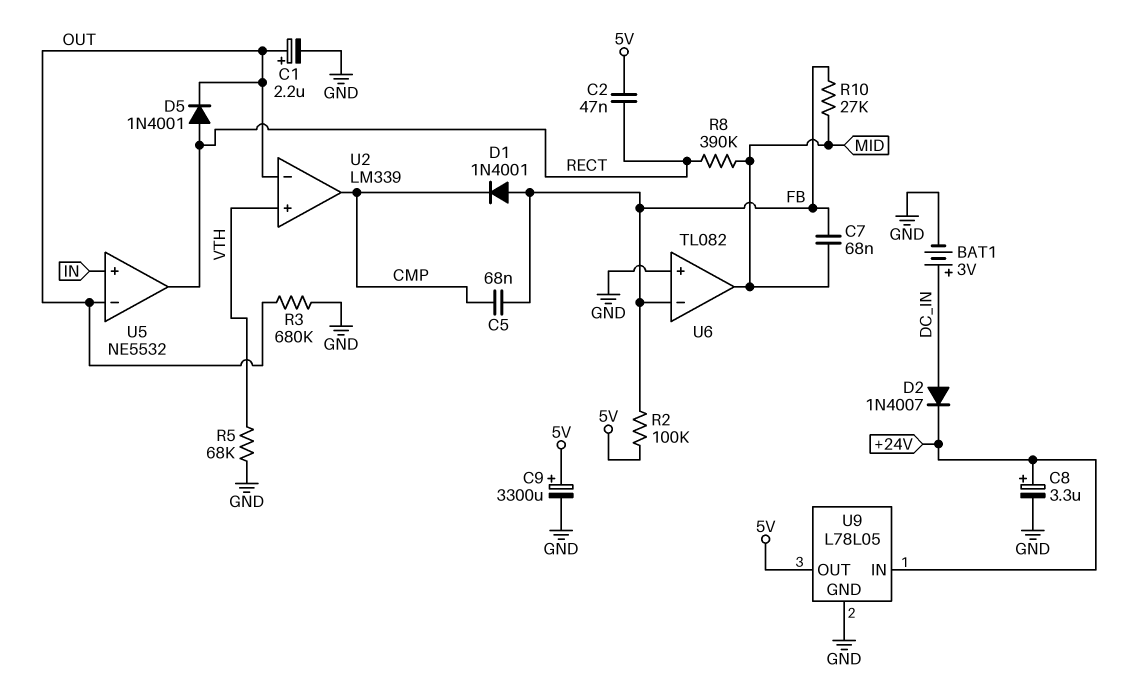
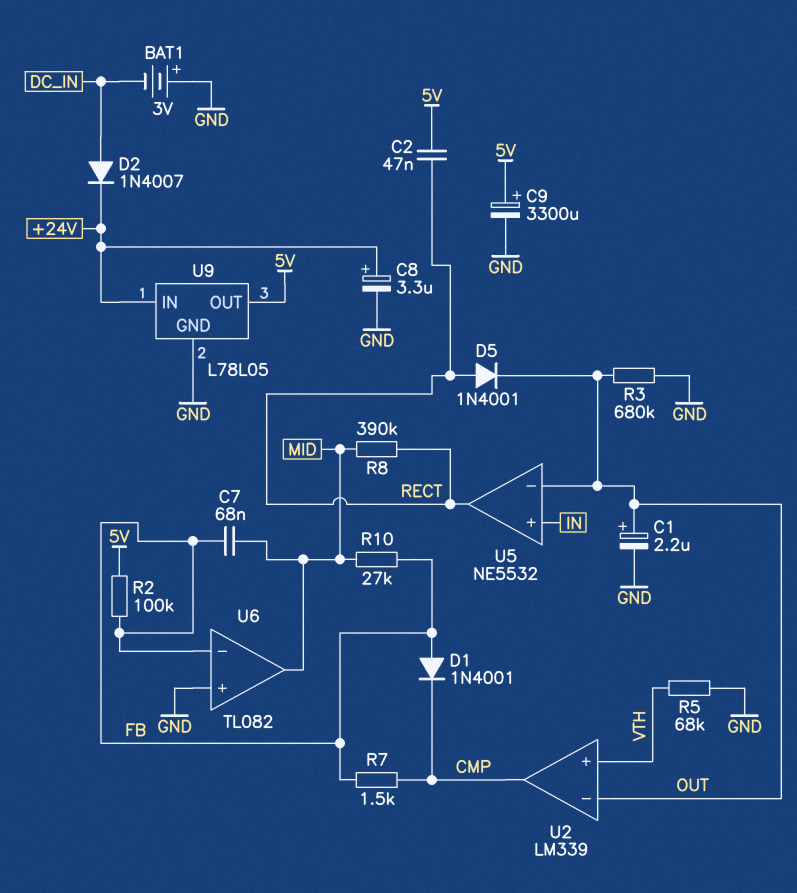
BAT1: 3V (plus DC_IN, minus GND) -> 3V (plus GND, minus DC_IN)
C5: 68nF (CMP, FB) -> none
R7: none -> 1.5k (CMP, FB)

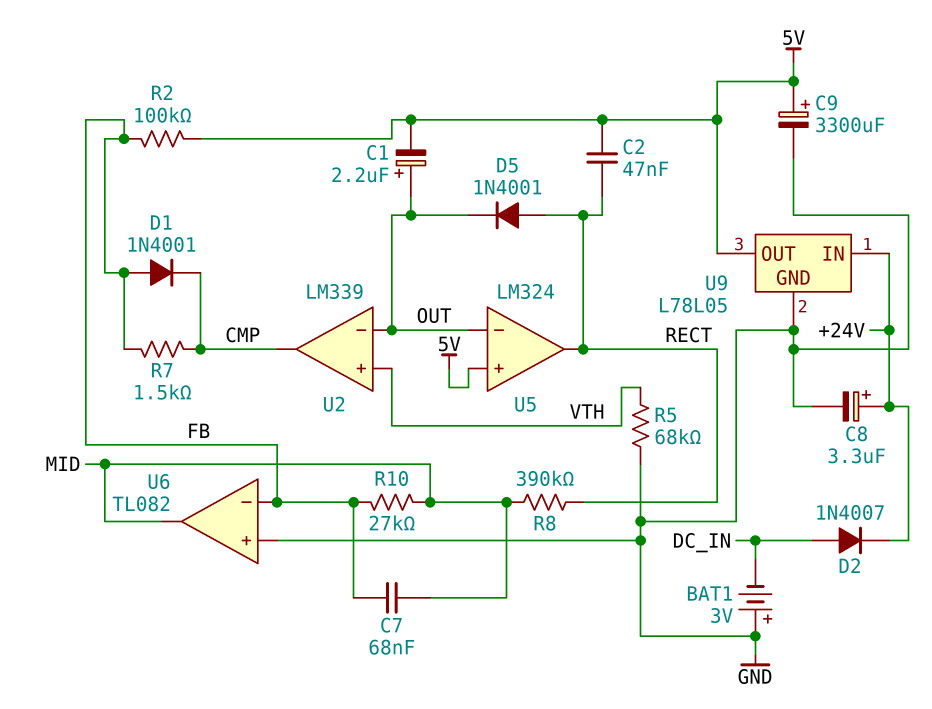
C1: 2.2uF (plus OUT, minus GND) -> 2.2uF (plus OUT, minus 5V)
R3: 680k (GND, OUT) -> none
U5: NE5532 -> LM324
U5 pin in+: IN -> 5V

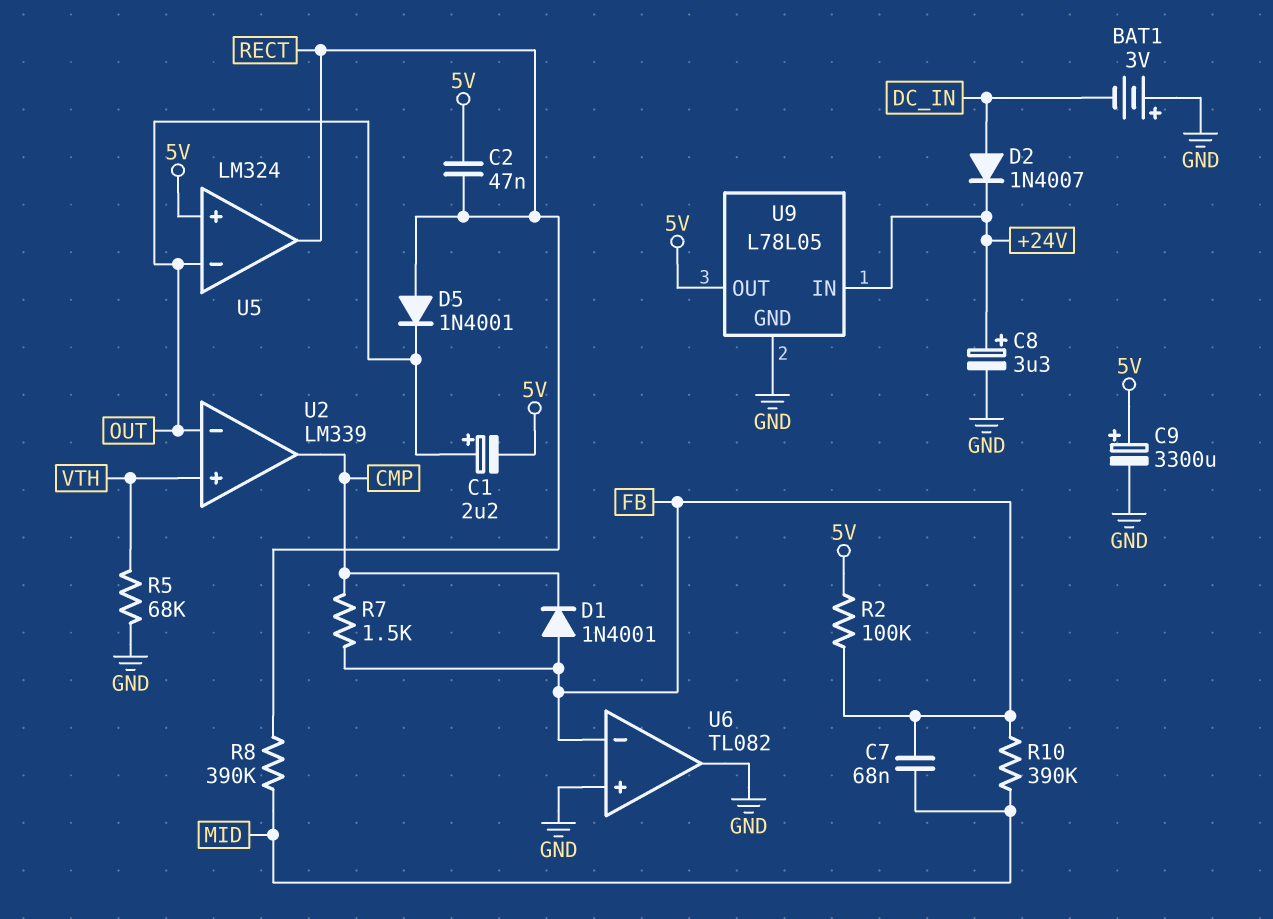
R10: 27k (FB, MID) -> 390k (FB, MID)
U6 pin out: MID -> GND

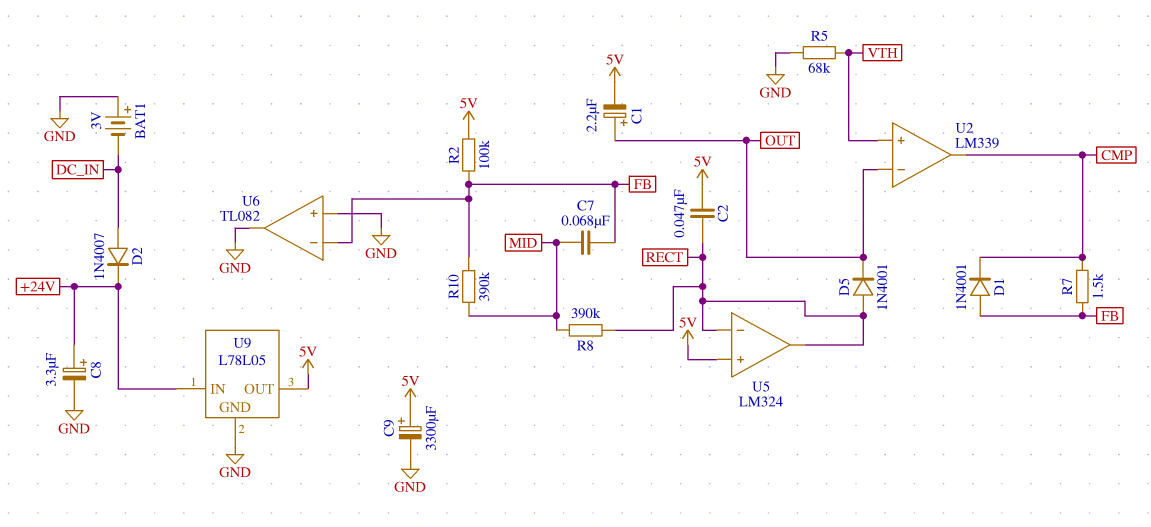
U5 pin in-: OUT -> RECT

